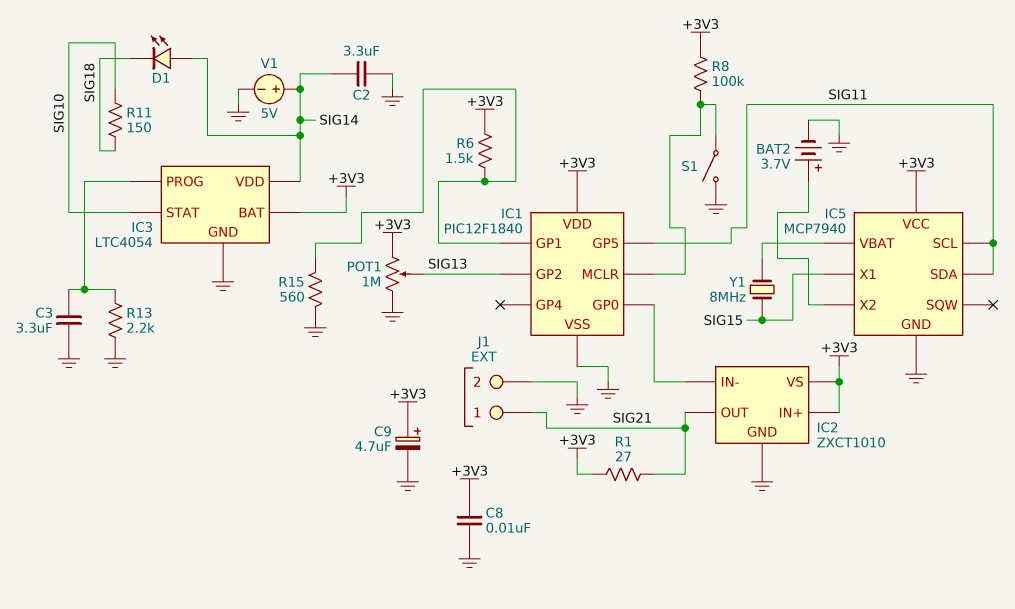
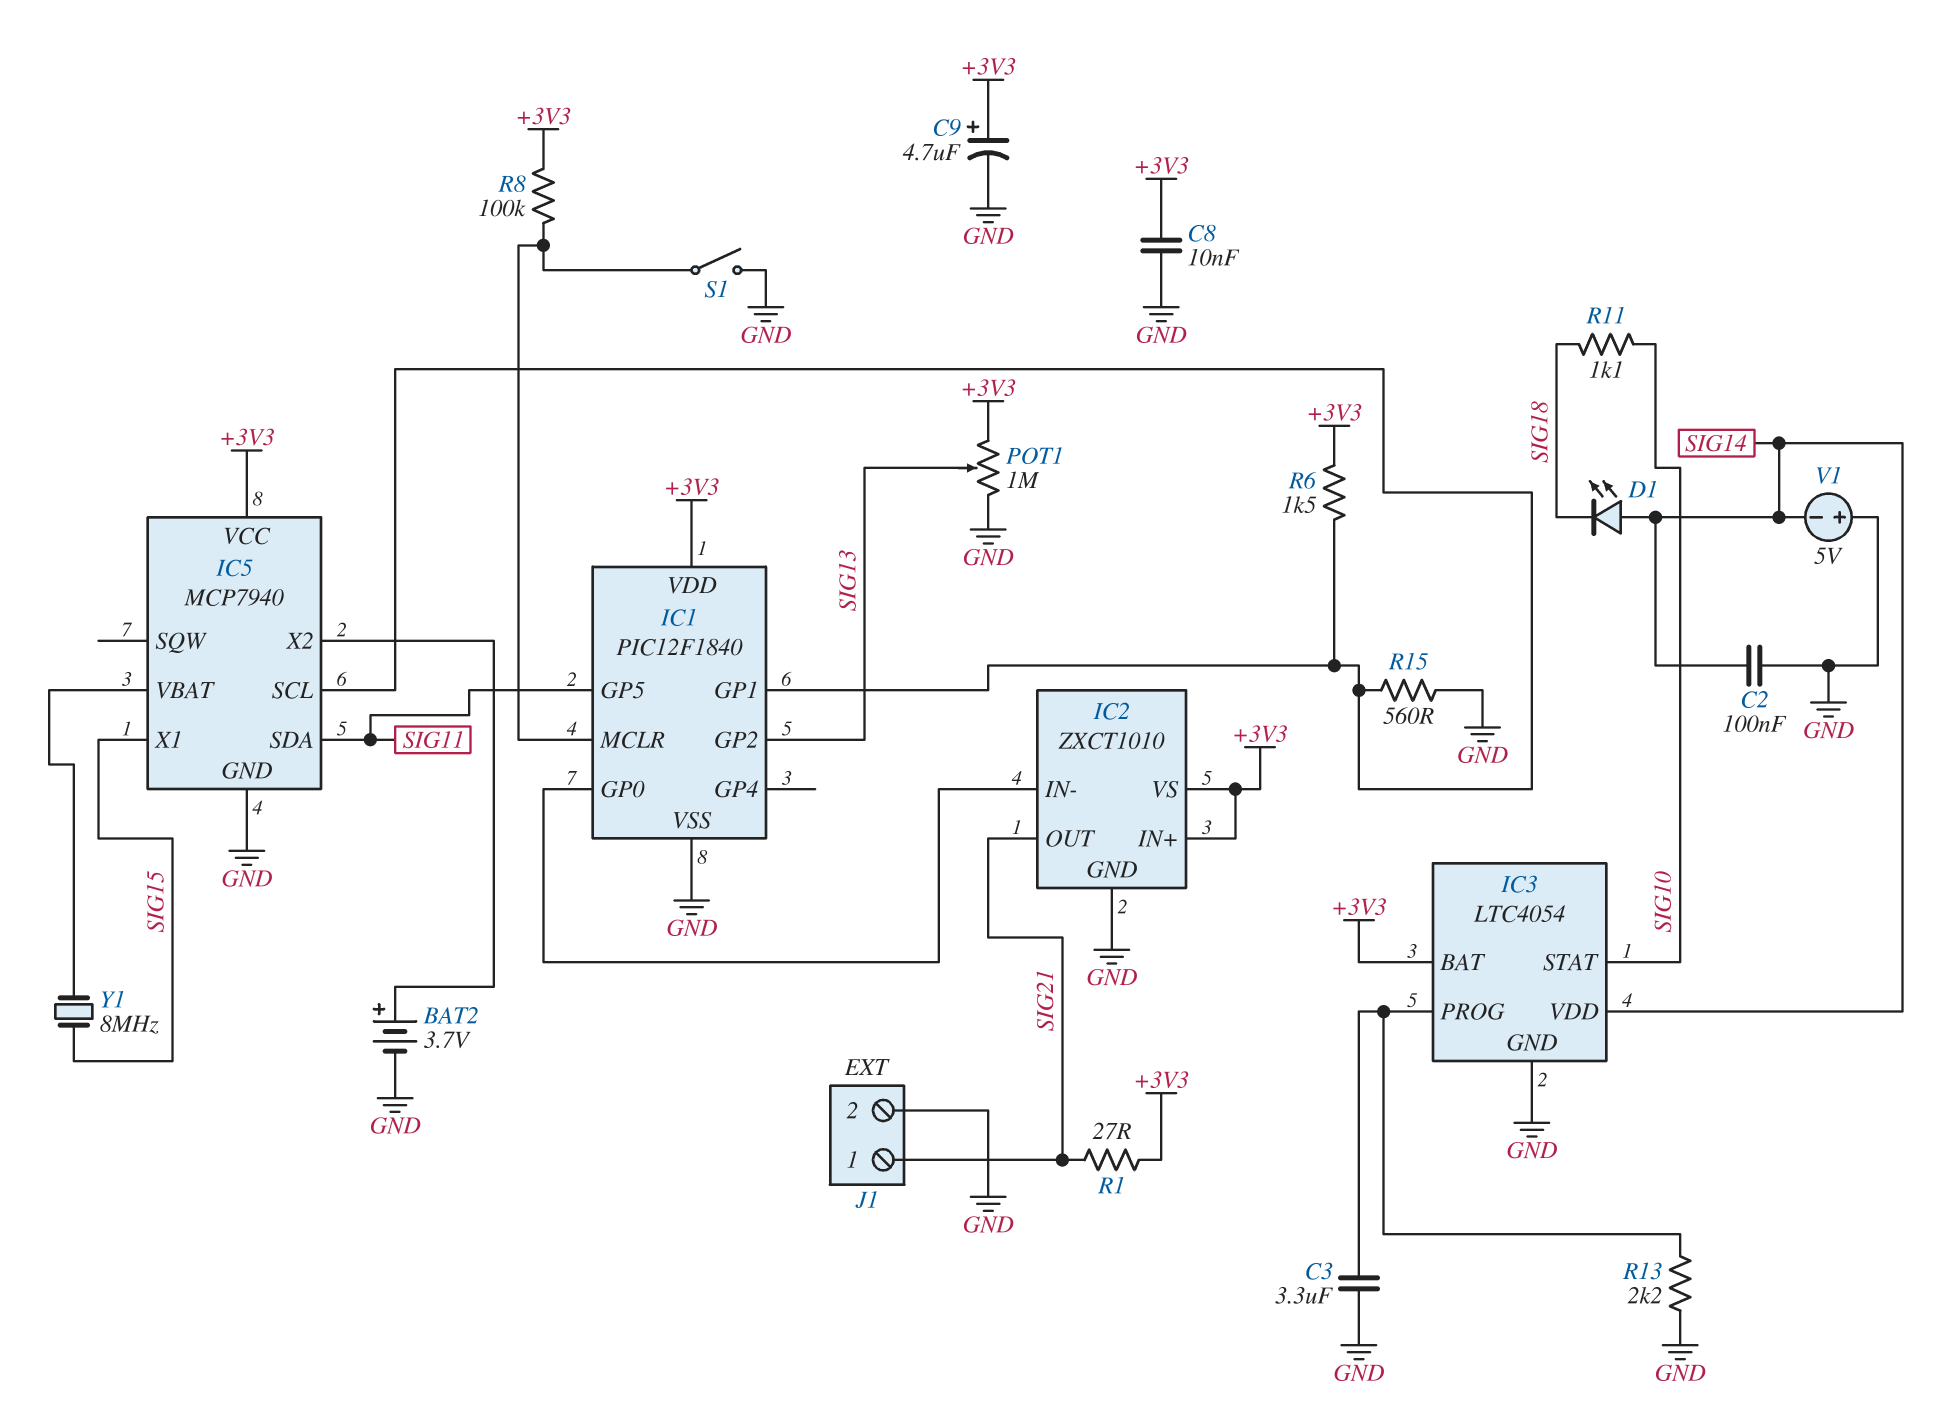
C2: 3.3uF (GND, SIG14) -> 100nF (GND, SIG14)
IC5 pin SCL: SIG11 -> IC1/GP1
R11: 150 (SIG10, SIG18) -> 1.1k (SIG10, SIG18)
V1: 5V (plus SIG14, minus GND) -> 5V (plus GND, minus SIG14)

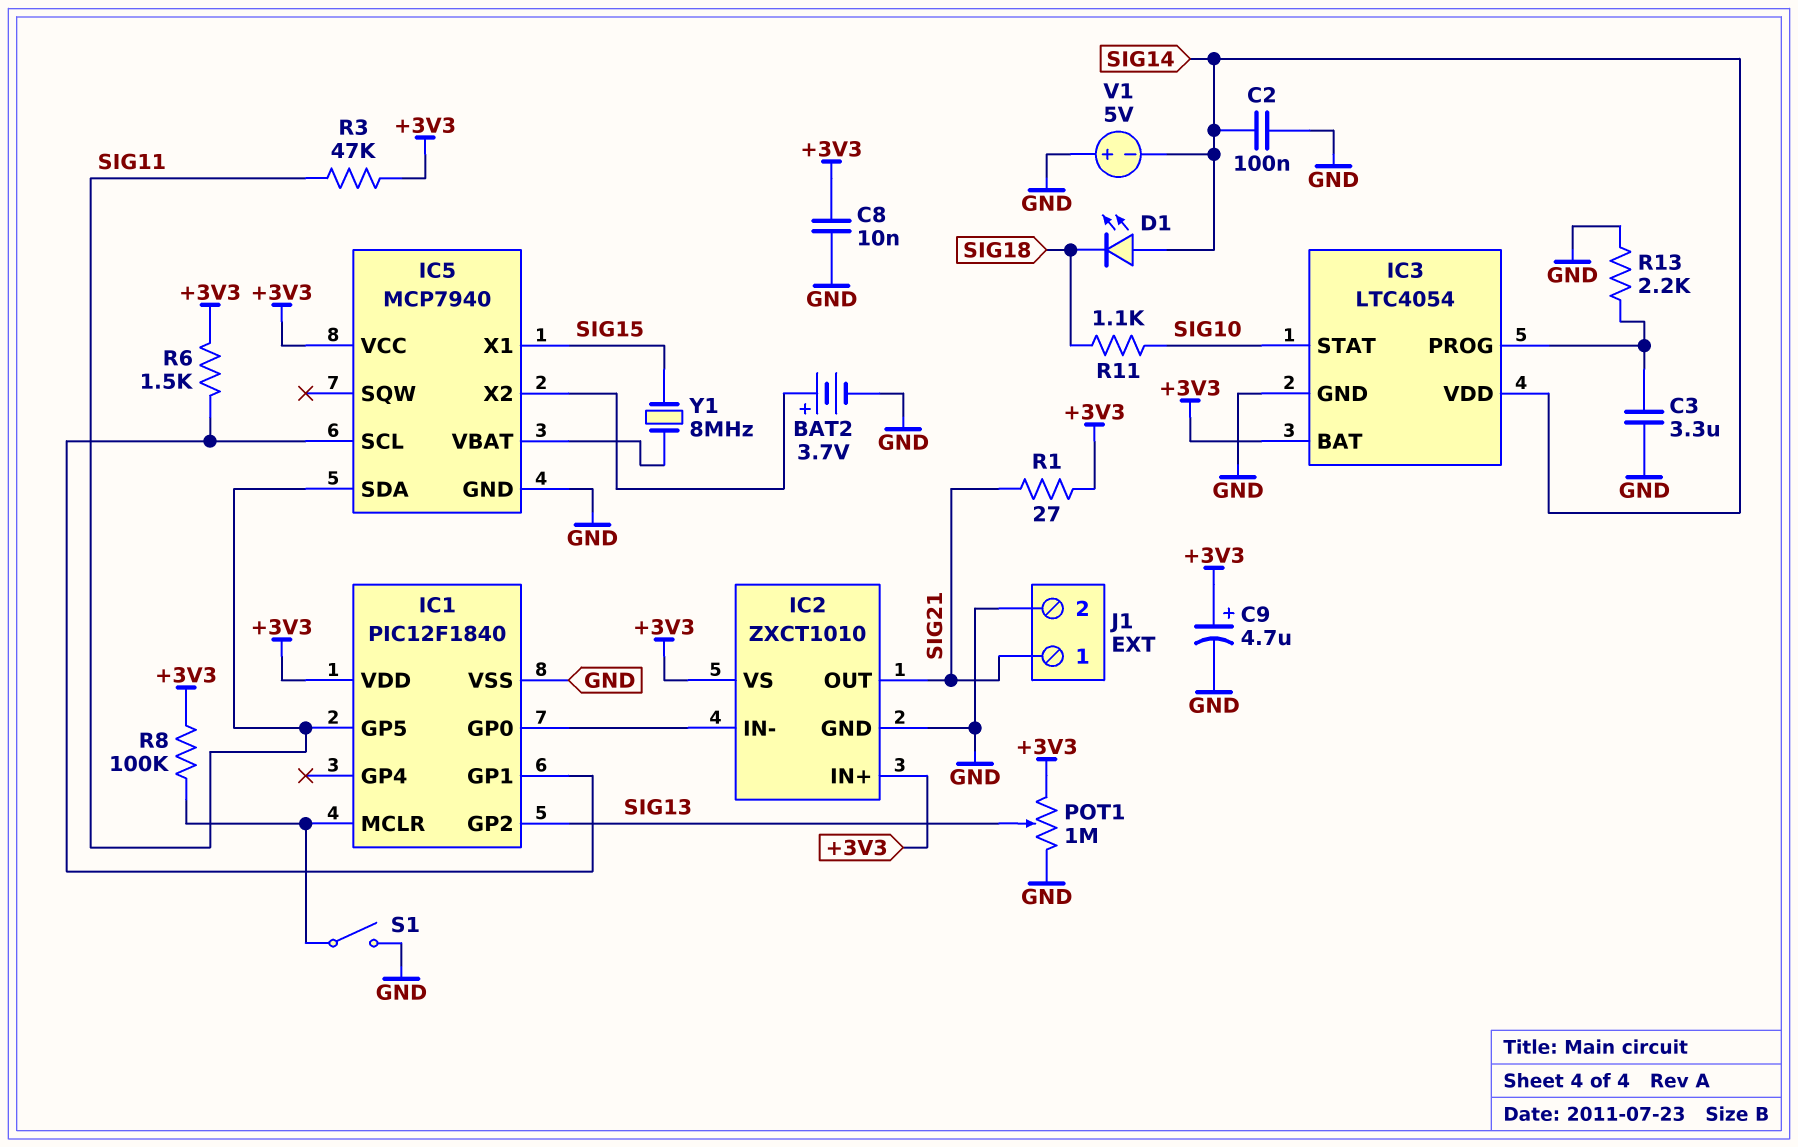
R3: none -> 47k (+3V3, SIG11)
R15: 560 (GND, IC1/GP1) -> none

